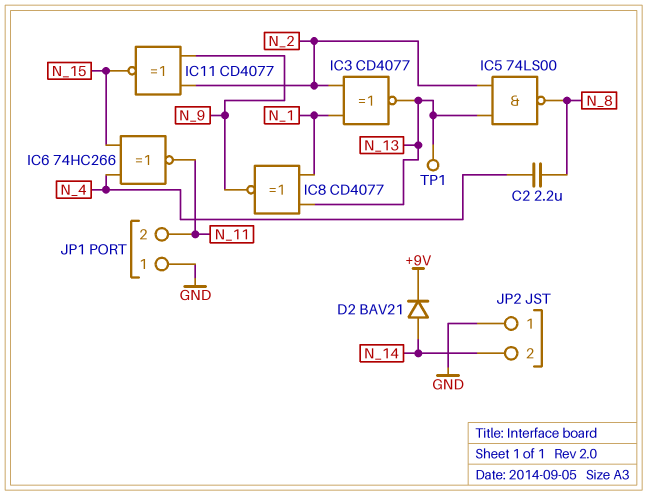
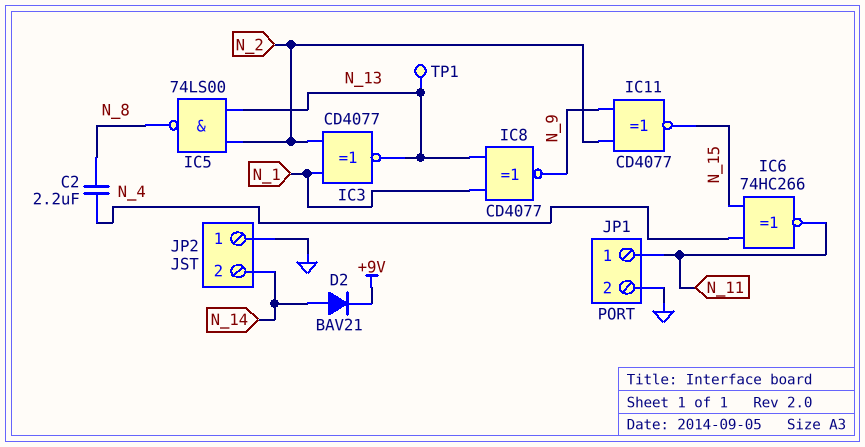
JP1 pin 1: GND -> N_11
JP1 pin 2: N_11 -> GND

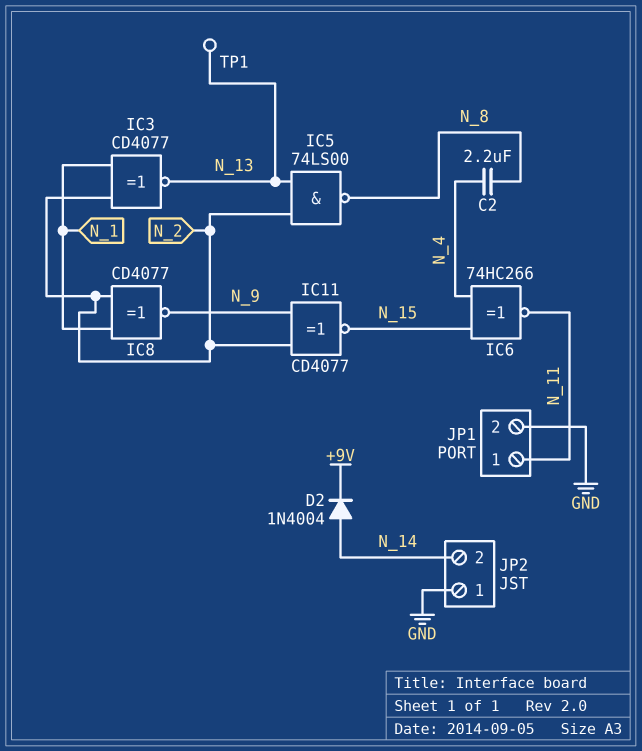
D2: diode BAV21 (A N_14, K +9V) -> diode 1N4004 (A N_14, K +9V)
IC8: XNOR CD4077 (in N_1, in N_13, out N_9) -> XNOR CD4077 (in N_1, in N_2, out N_9)

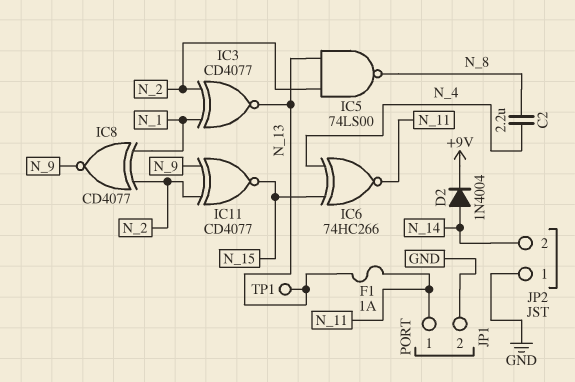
F1: none -> 1A (N_11, N_13)

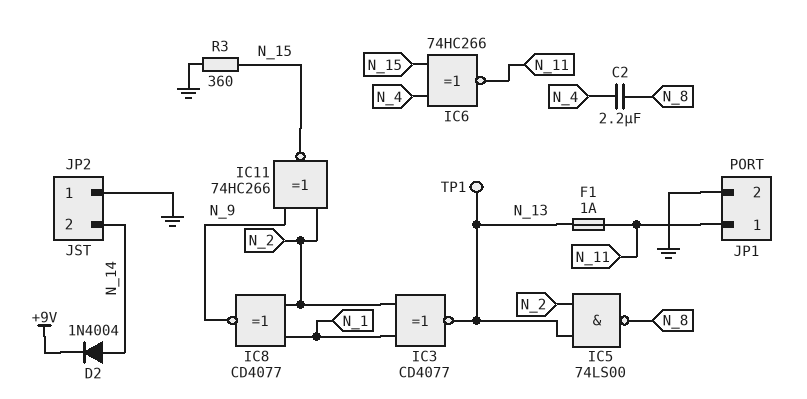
IC11: XNOR CD4077 (in N_2, in N_9, out N_15) -> XNOR 74HC266 (in N_2, in N_9, out N_15)
R3: none -> 360 (GND, N_15)

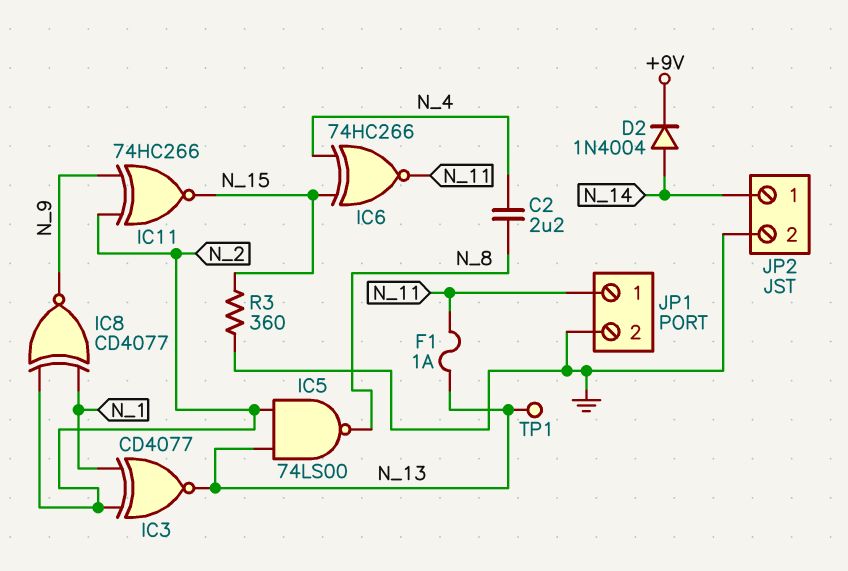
JP2 pin 1: GND -> N_14
JP2 pin 2: N_14 -> GND

